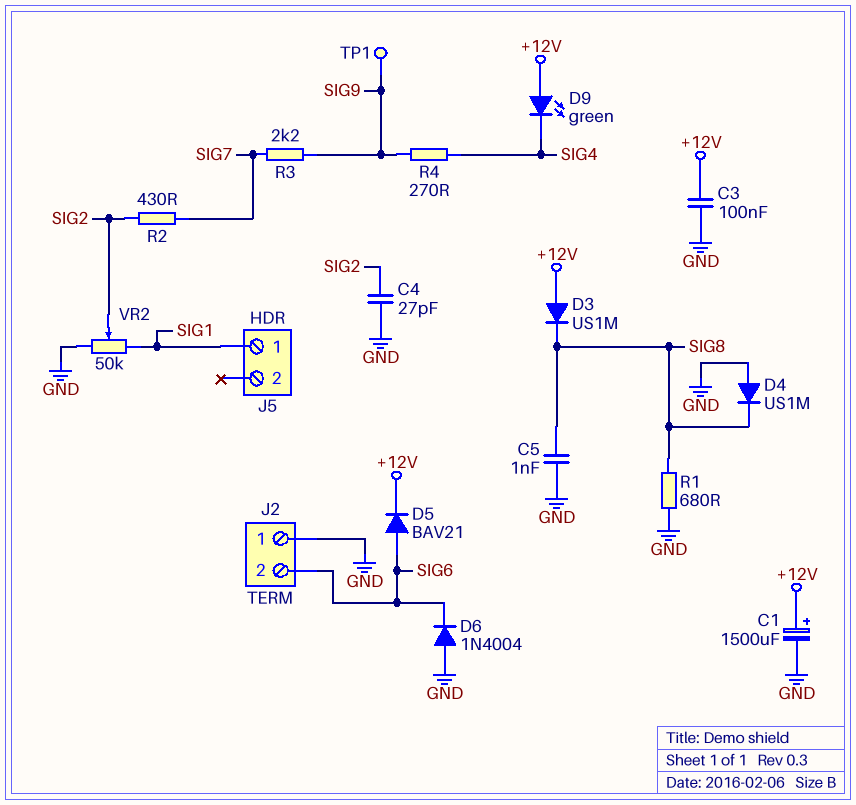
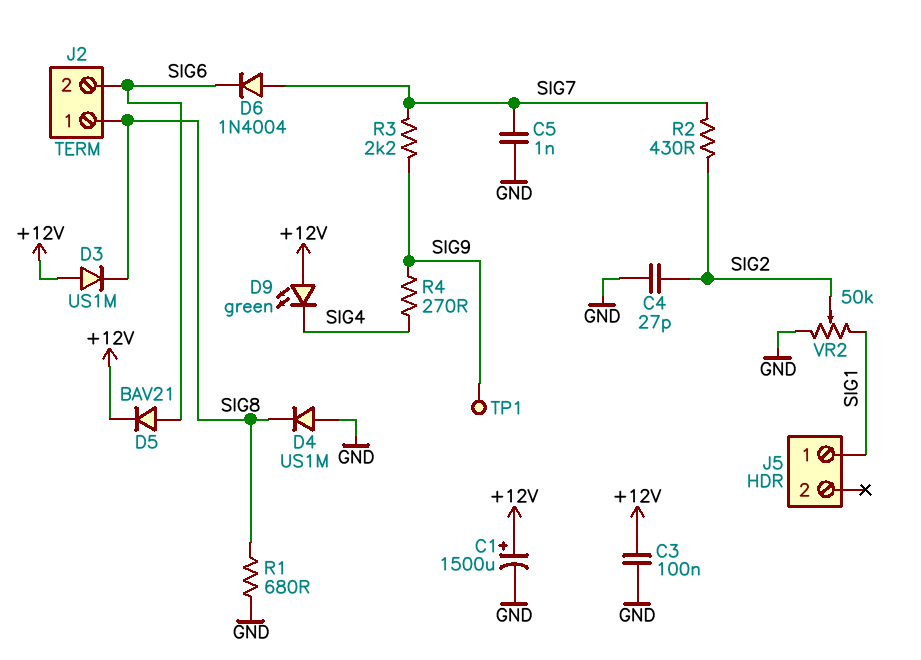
C5: 1nF (GND, SIG8) -> 1nF (GND, SIG7)
D6: diode 1N4004 (A GND, K SIG6) -> diode 1N4004 (A SIG7, K SIG6)
J2 pin 1: GND -> SIG8

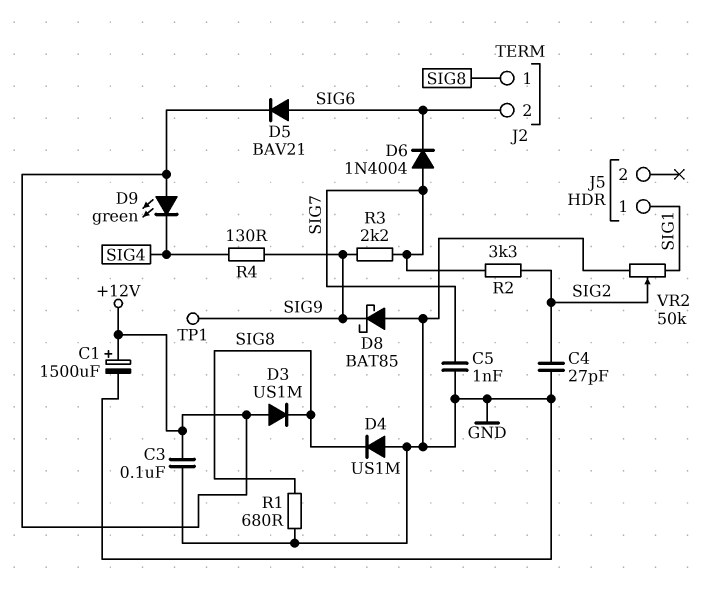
D8: none -> schottky BAT85 (A GND, K SIG9)
R2: 430 (SIG2, SIG7) -> 3.3k (SIG2, SIG7)
R4: 270 (SIG4, SIG9) -> 130 (SIG4, SIG9)

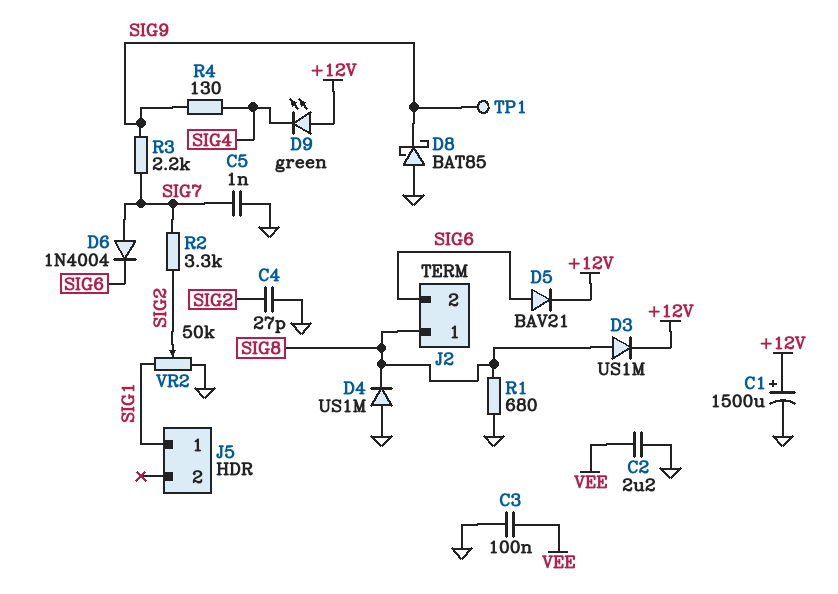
C2: none -> 2.2uF (GND, VEE)
C3: 100nF (+12V, GND) -> 100nF (GND, VEE)
D3: diode US1M (A +12V, K SIG8) -> diode US1M (A SIG8, K +12V)

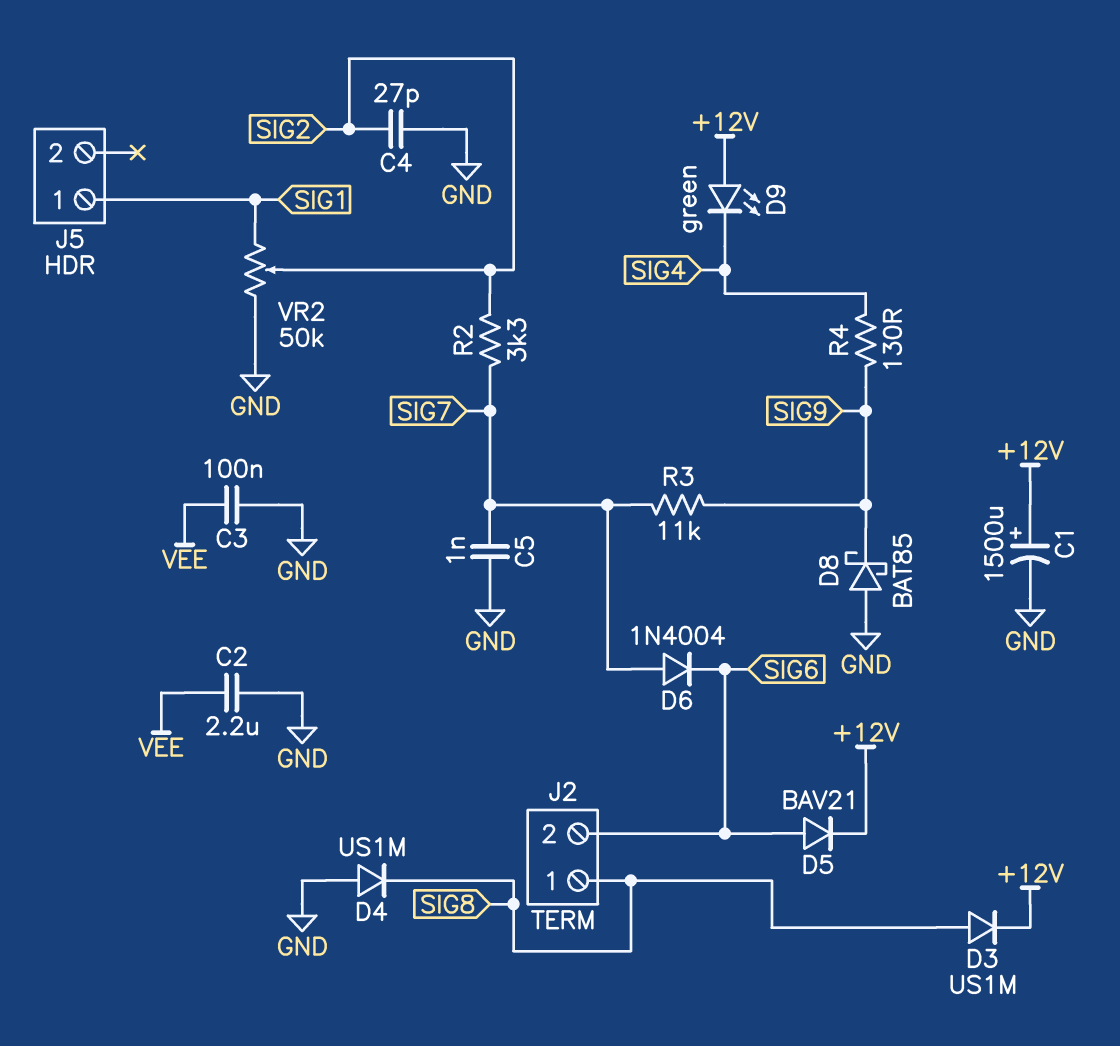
R1: 680 (GND, SIG8) -> none
R3: 2.2k (SIG7, SIG9) -> 11k (SIG7, SIG9)
TP1: test point (SIG9) -> none

